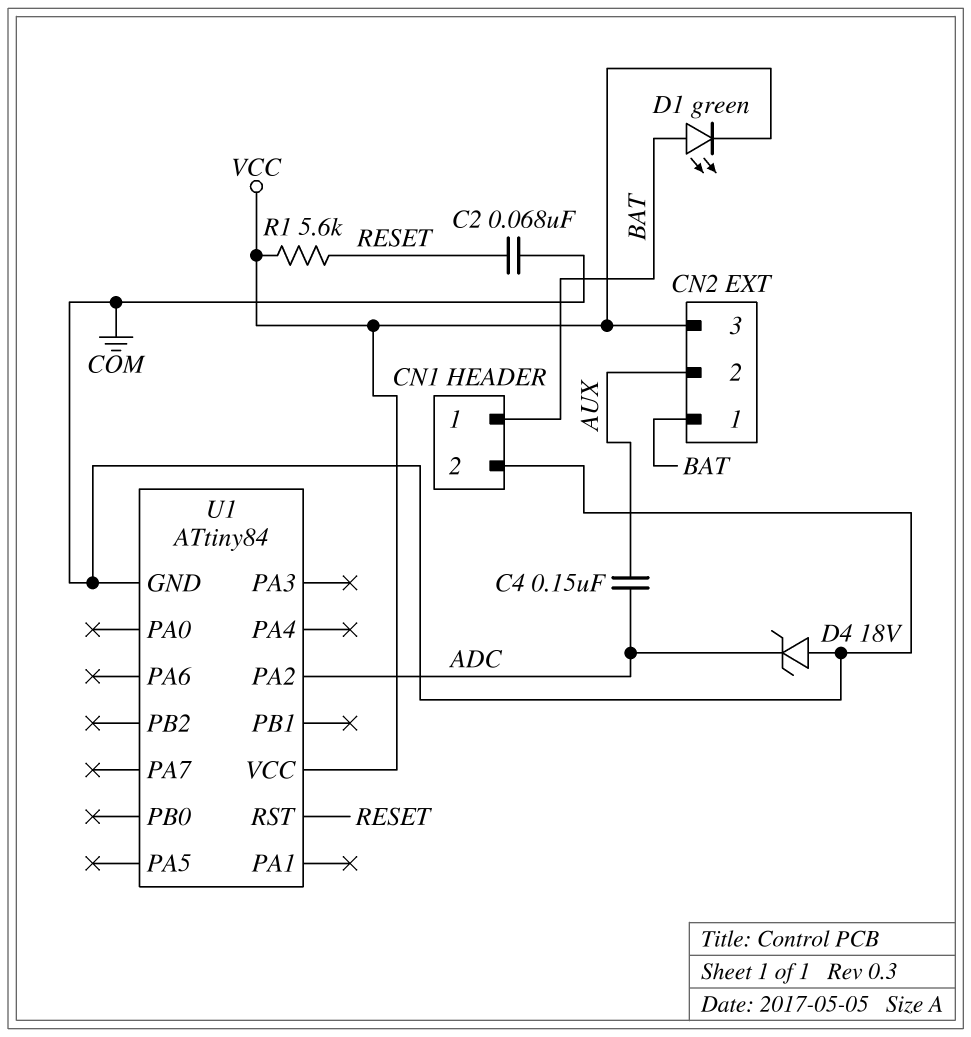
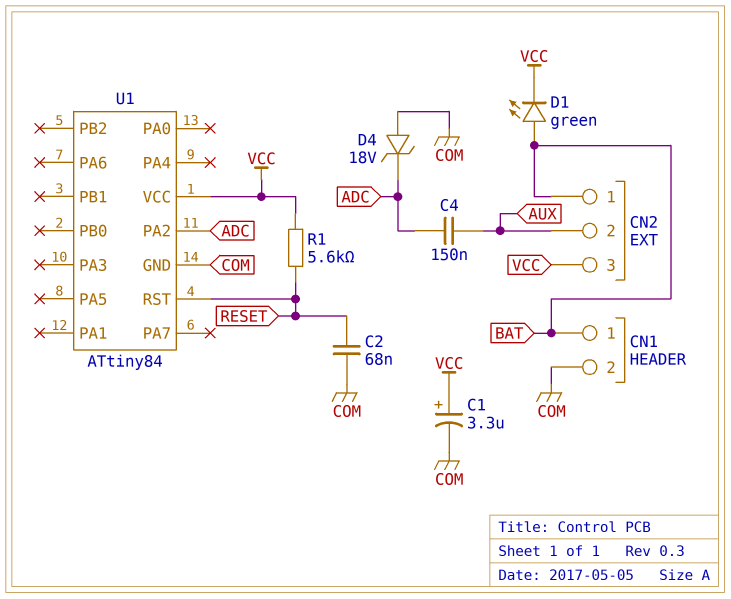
C1: none -> 3.3uF (plus VCC, minus COM)

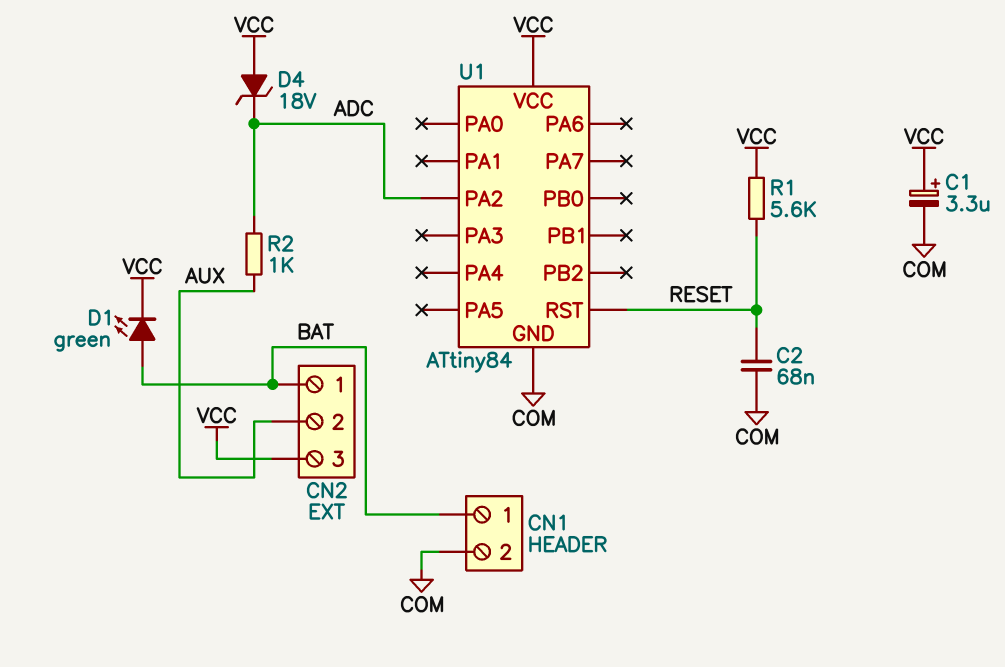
C4: 150nF (ADC, AUX) -> none
D4: zener 18V (A COM, K ADC) -> zener 18V (A VCC, K ADC)
R2: none -> 1k (ADC, AUX)

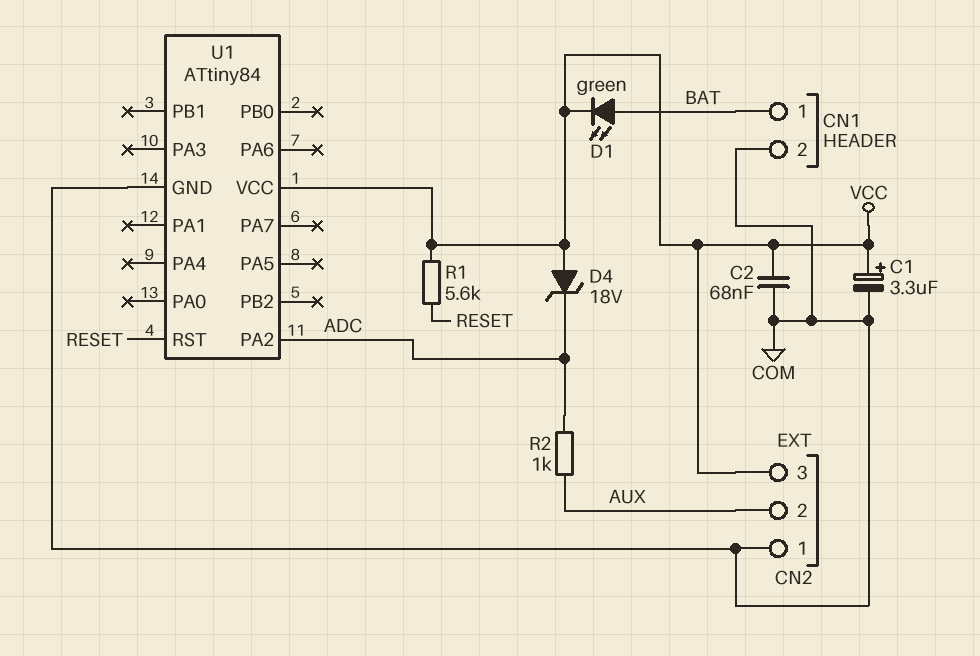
C2: 68nF (COM, RESET) -> 68nF (COM, VCC)
CN2 pin 1: BAT -> COM

